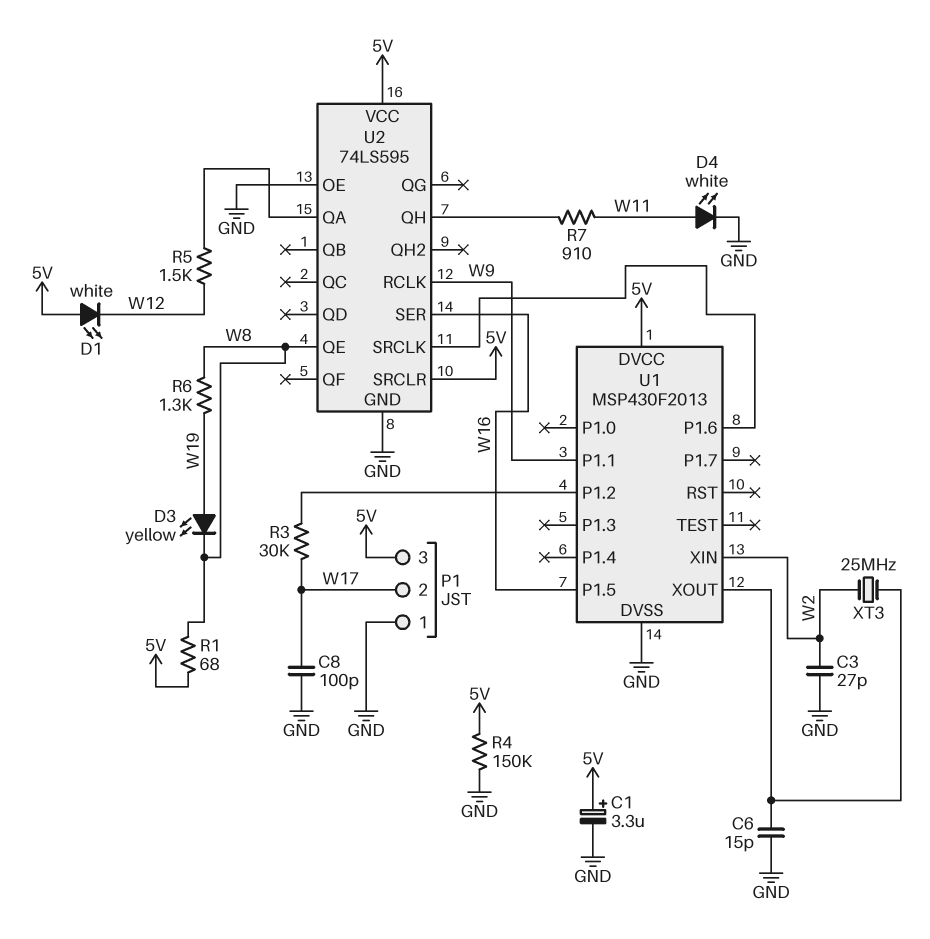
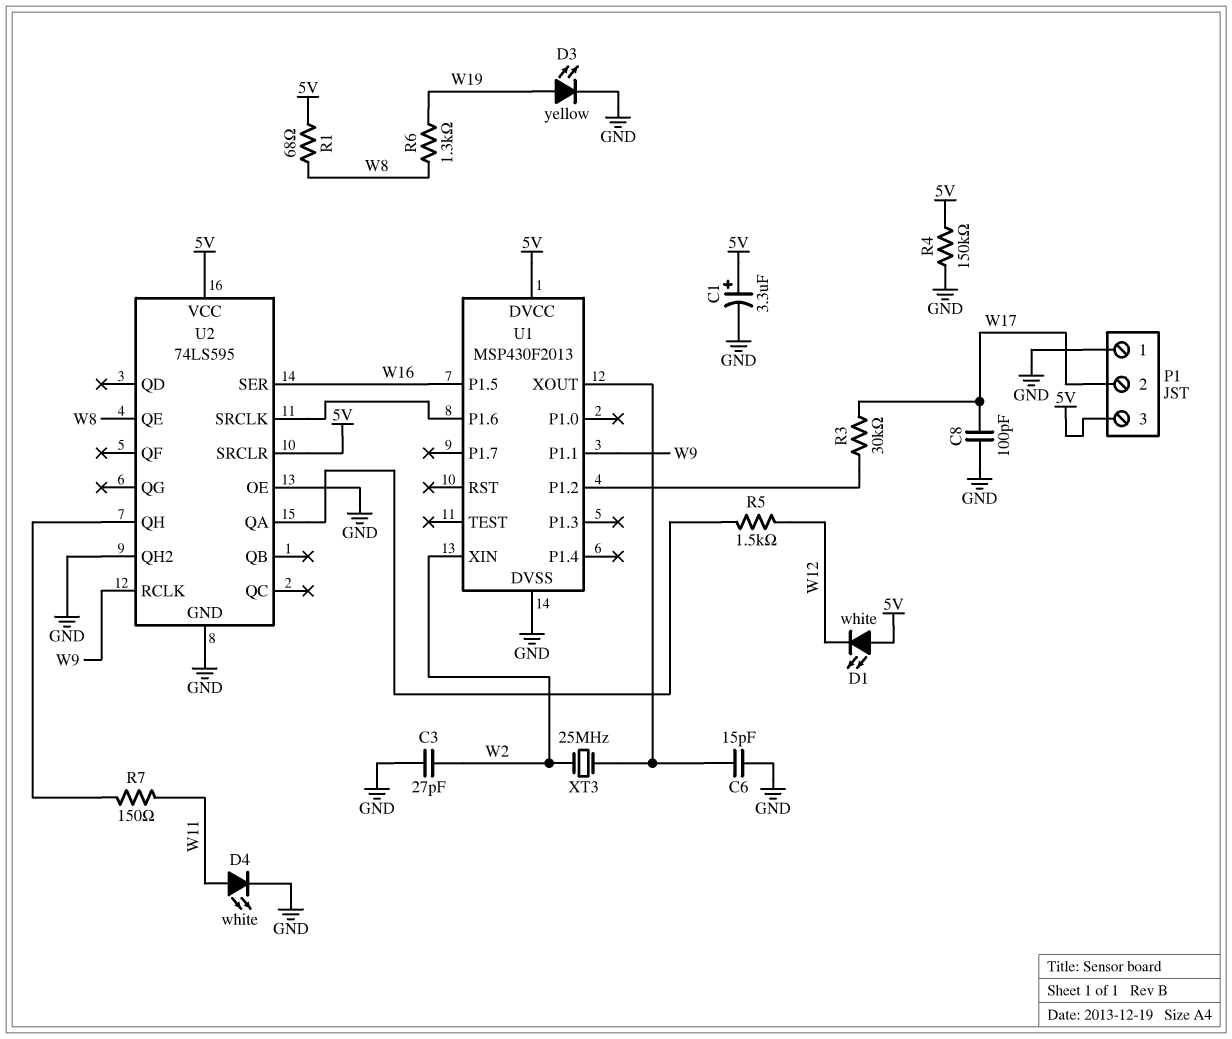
D3: LED yellow (A W19, K W8) -> LED yellow (A W19, K GND)
R7: 910 (U2/QH, W11) -> 150 (U2/QH, W11)
U2 pin QH2: none -> GND

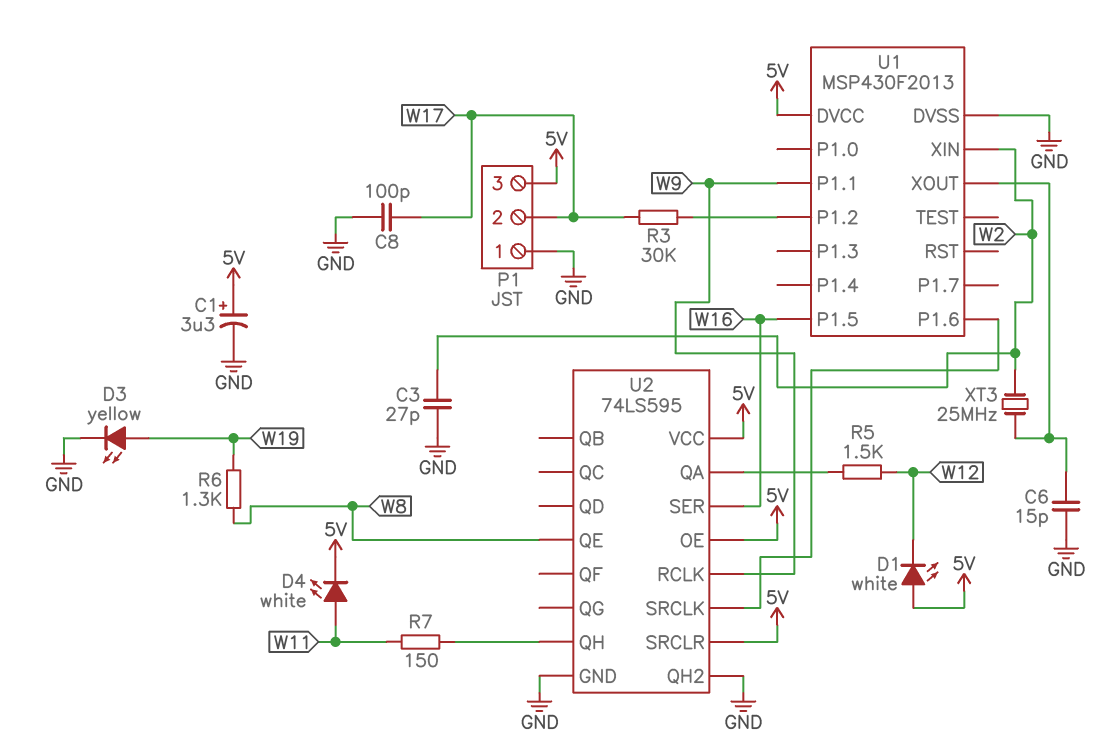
D4: LED white (A W11, K GND) -> LED white (A W11, K 5V)
R1: 68 (5V, W8) -> none
R4: 150k (5V, GND) -> none
U2 pin OE: GND -> 5V

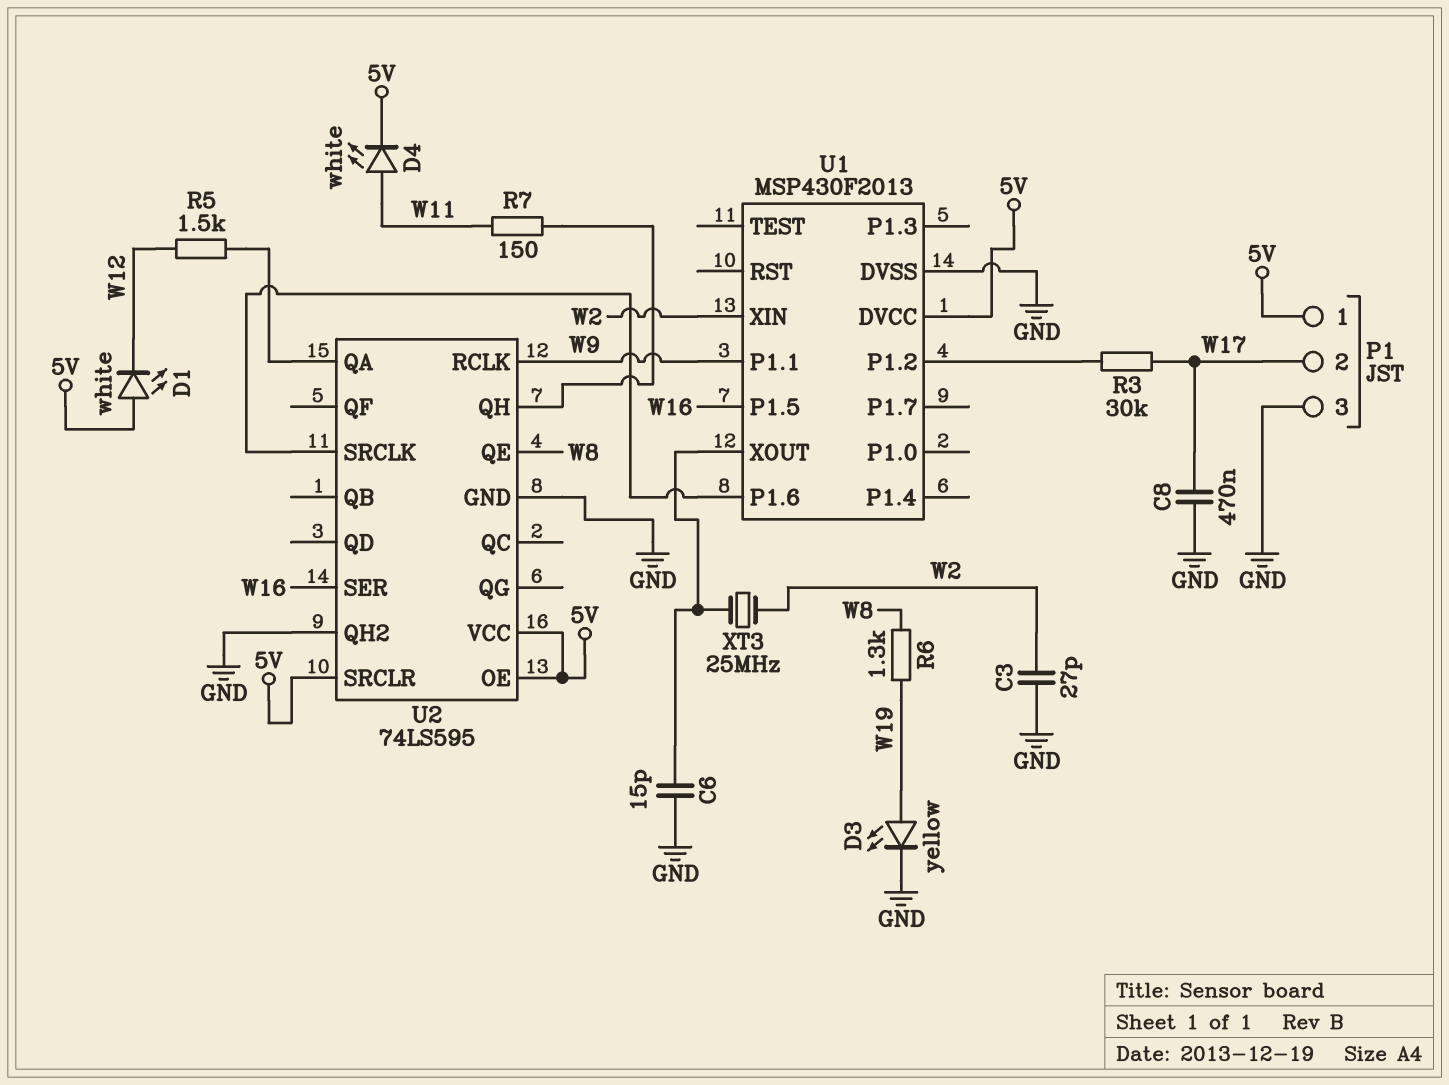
C1: 3.3uF (plus 5V, minus GND) -> none
C8: 100pF (GND, W17) -> 470nF (GND, W17)
P1 pin 1: GND -> 5V
P1 pin 3: 5V -> GND

